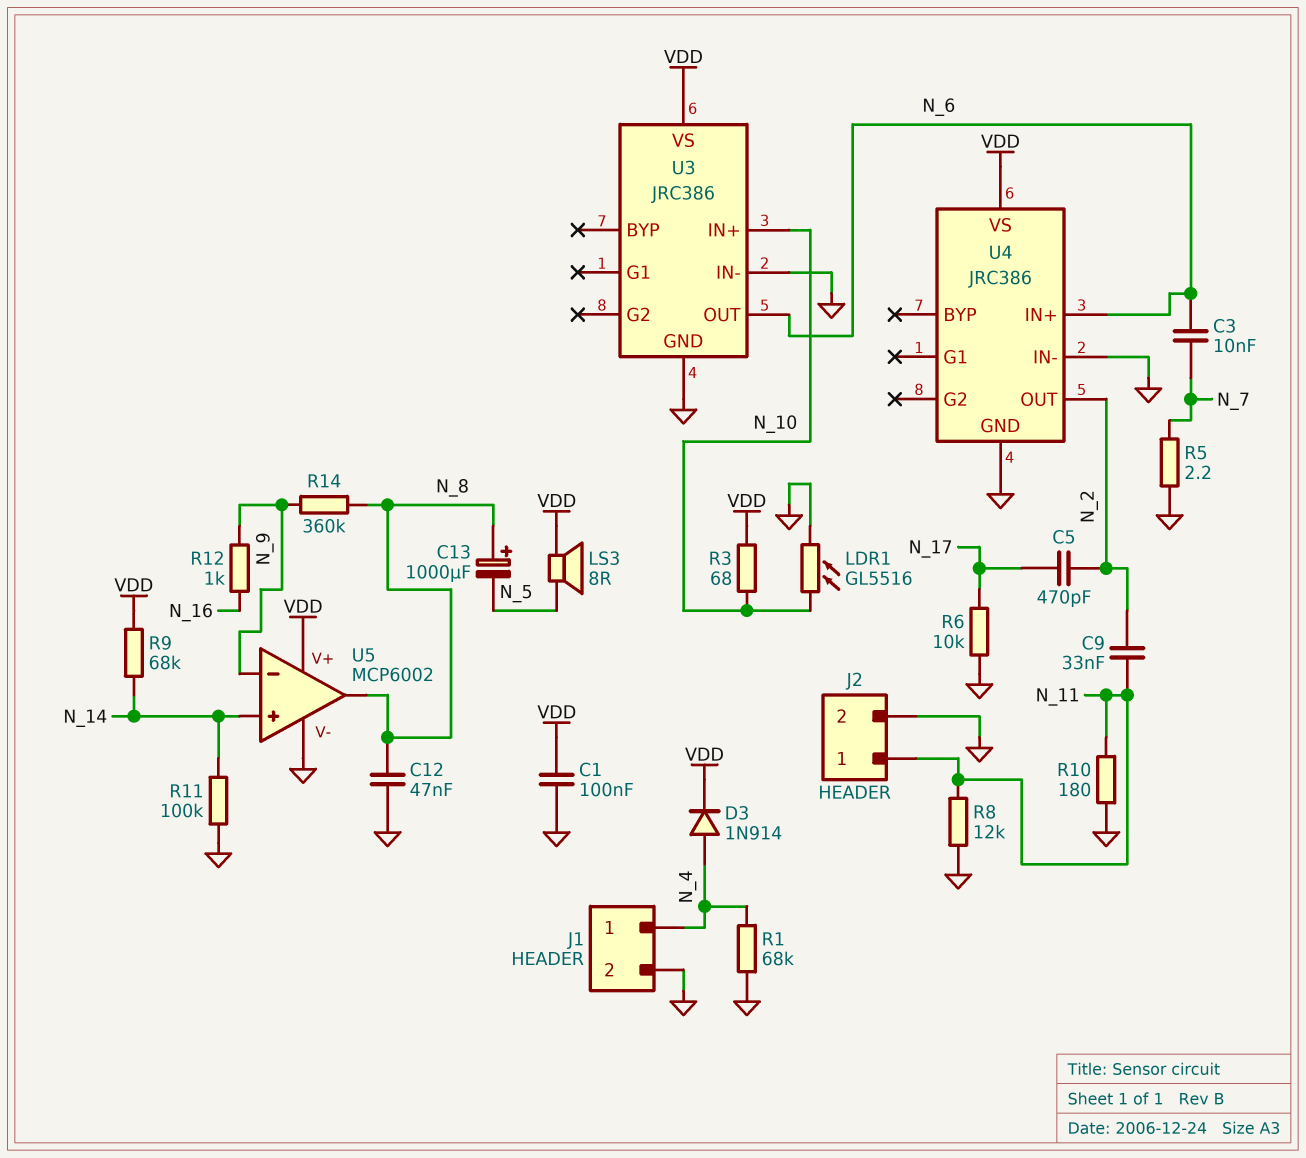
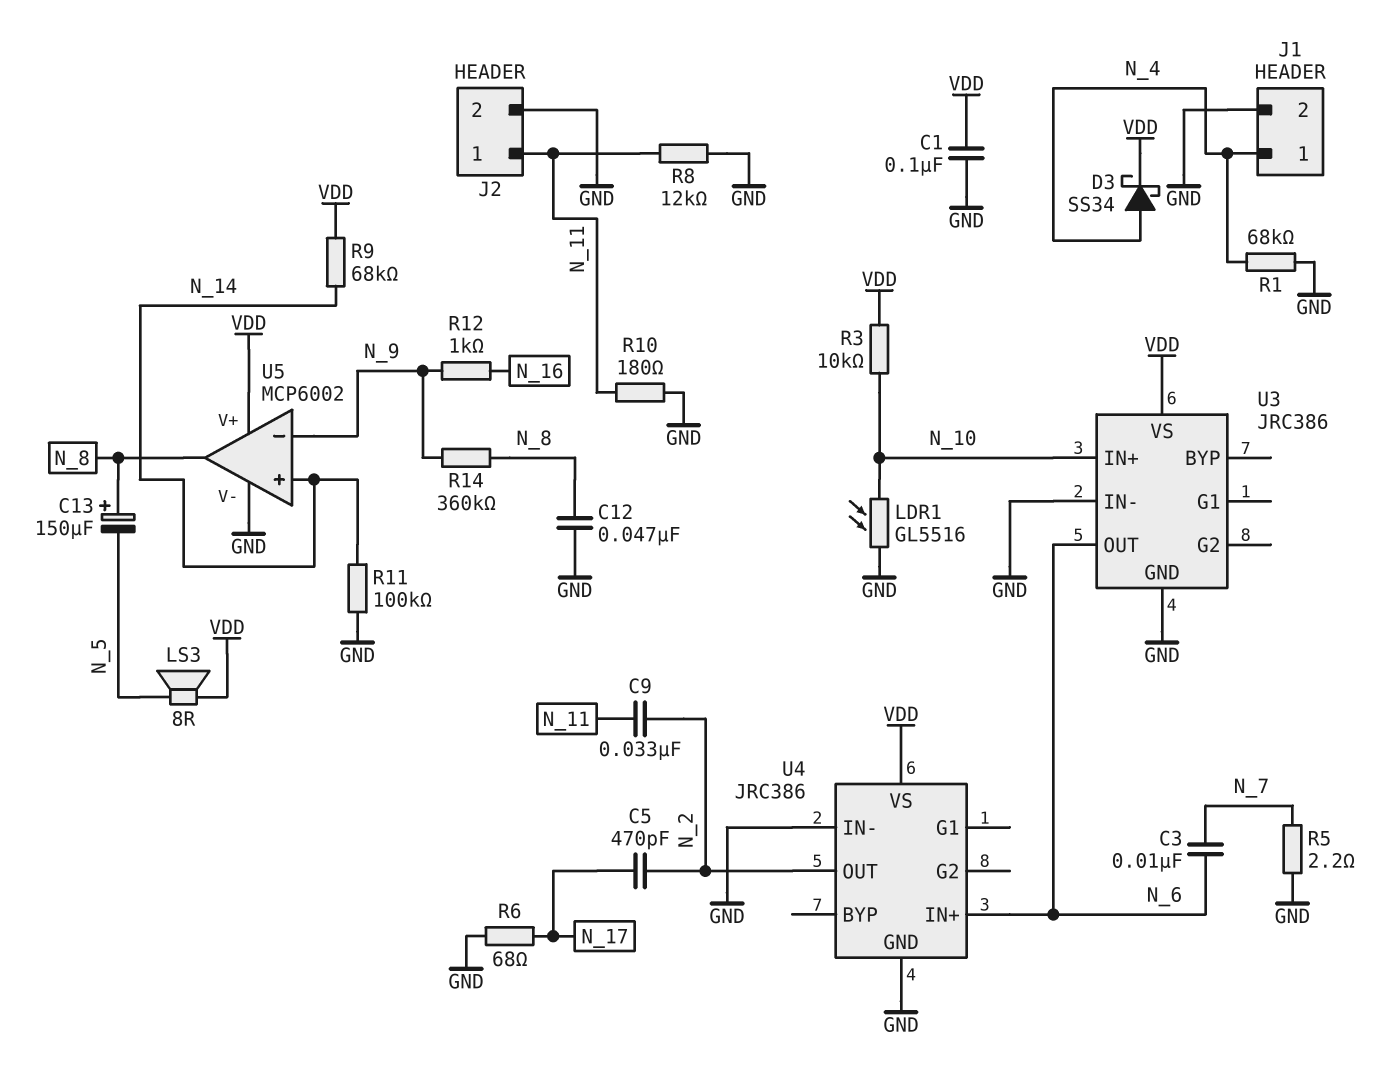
C13: 1000uF (plus N_8, minus N_5) -> 150uF (plus N_8, minus N_5)
D3: diode 1N914 (A N_4, K VDD) -> schottky SS34 (A N_4, K VDD)
R3: 68 (N_10, VDD) -> 10k (N_10, VDD)
R6: 10k (GND, N_17) -> 68 (GND, N_17)

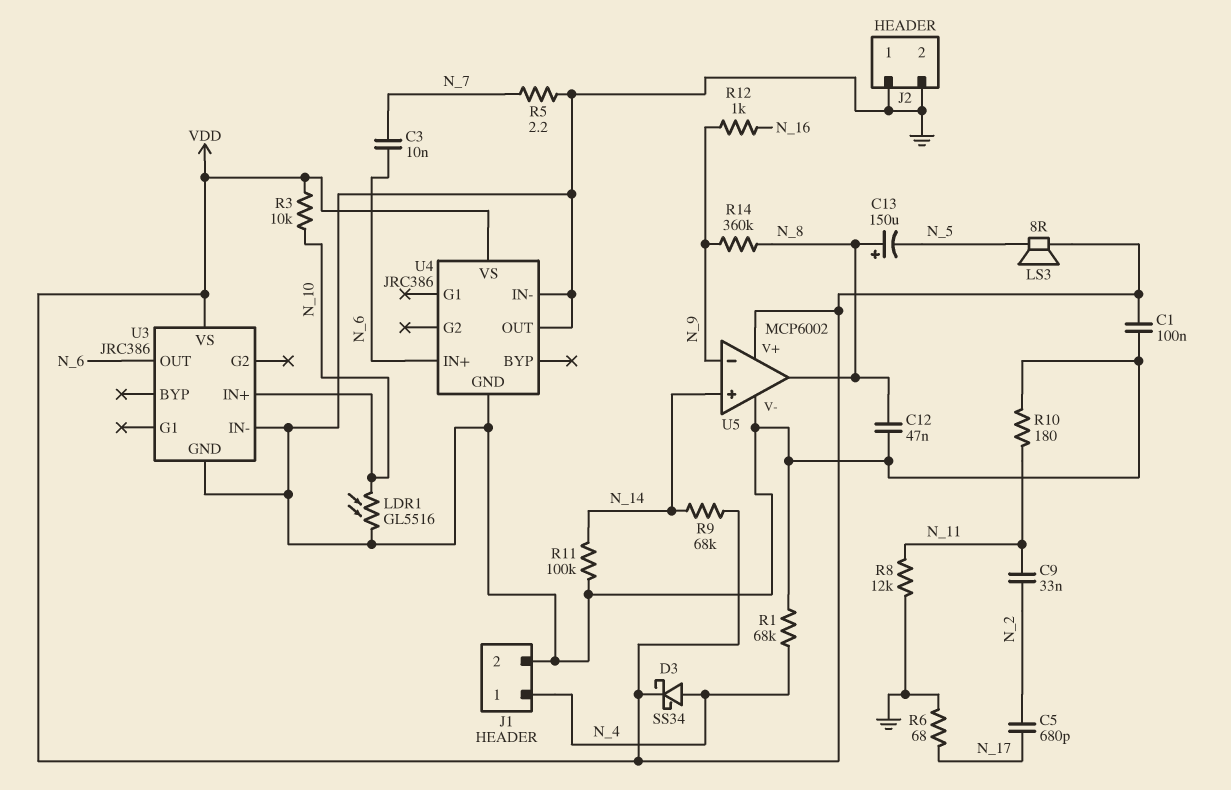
C5: 470pF (N_2, N_17) -> 680pF (N_2, N_17)
J2 pin 1: N_11 -> GND
U4 pin OUT: N_2 -> GND

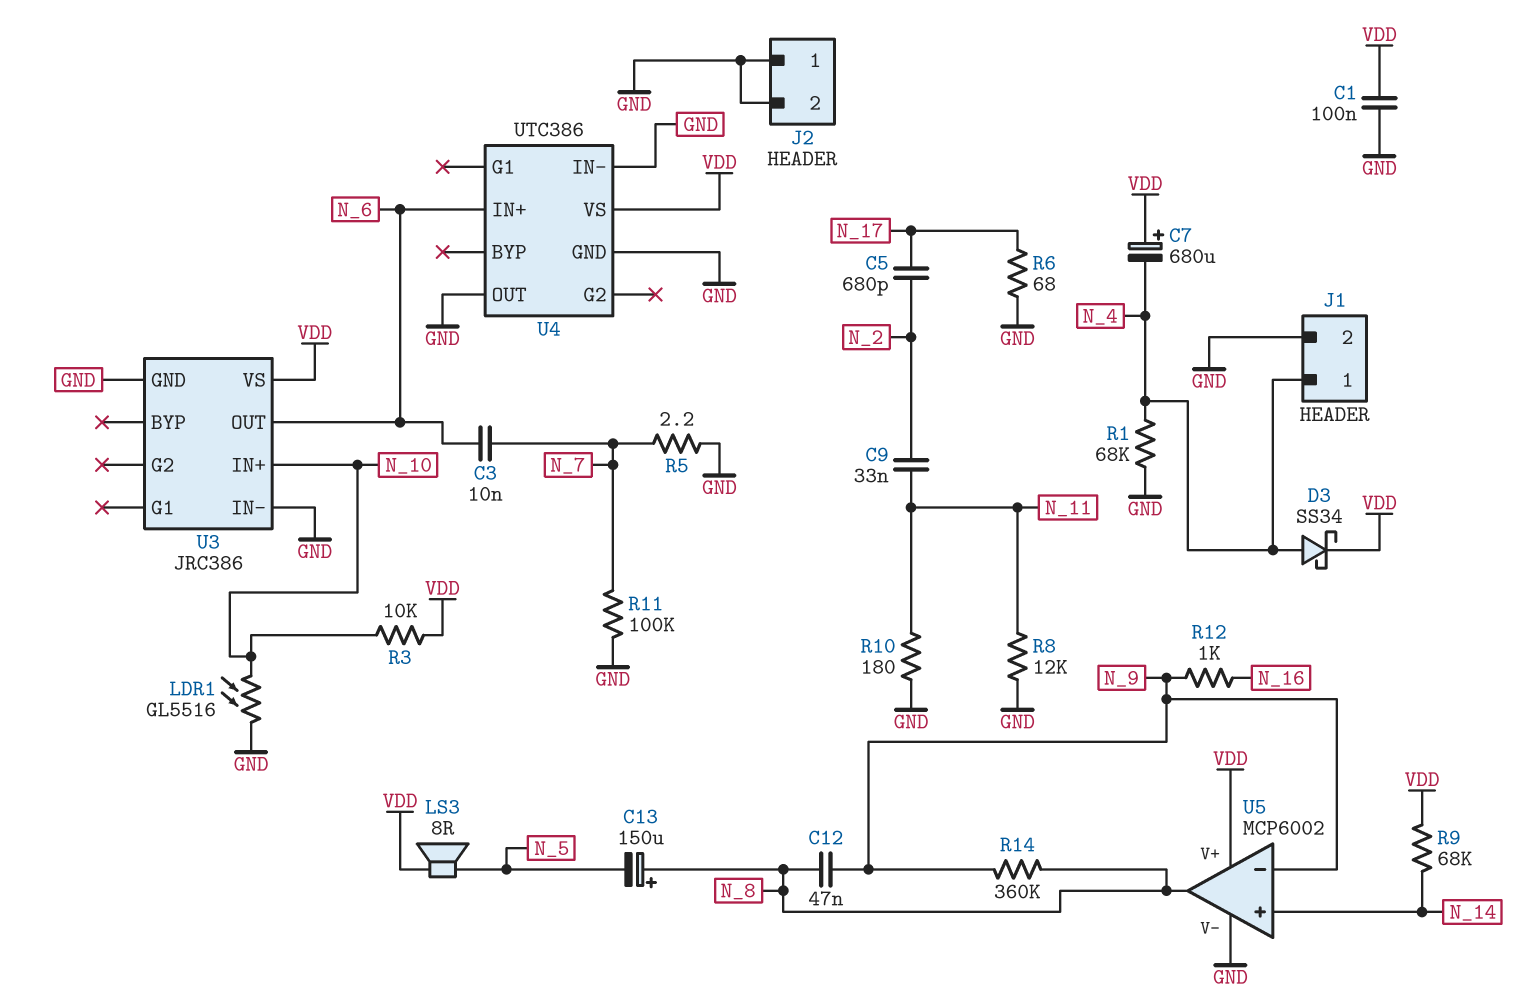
C7: none -> 680uF (plus VDD, minus N_4)
C12: 47nF (GND, N_8) -> 47nF (N_8, N_9)
R11: 100k (GND, N_14) -> 100k (GND, N_7)
U4: JRC386 -> UTC386

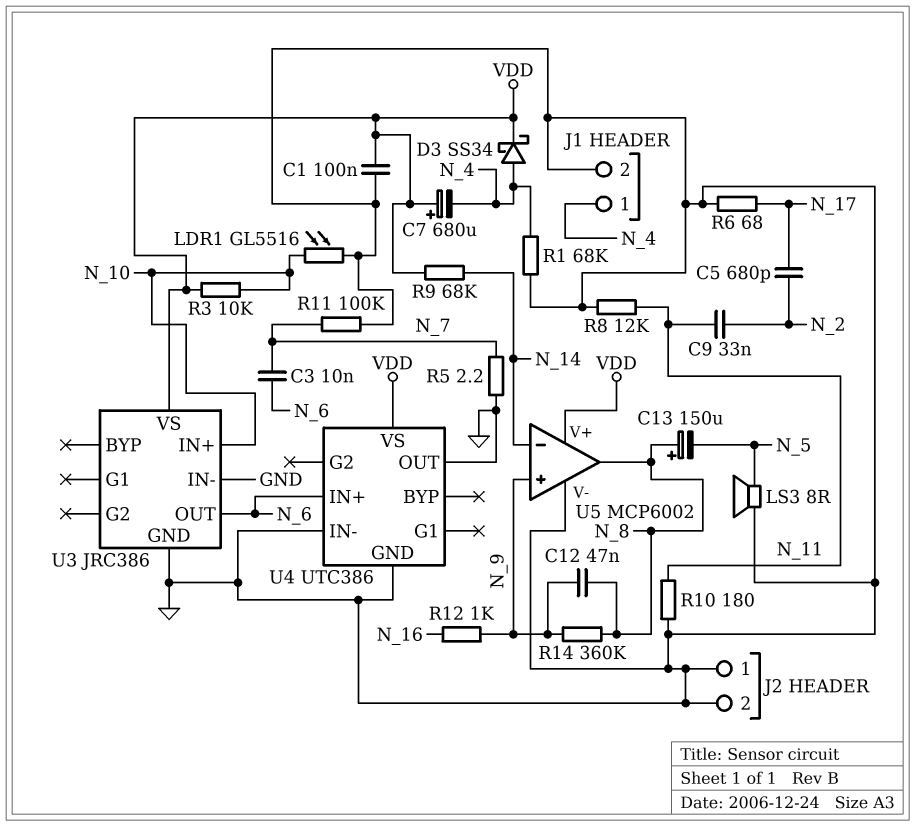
LS3: speaker 8R (N_5, VDD) -> speaker 8R (GND, N_5)
U5 pin in+: N_14 -> N_9
U5 pin in-: N_9 -> N_14

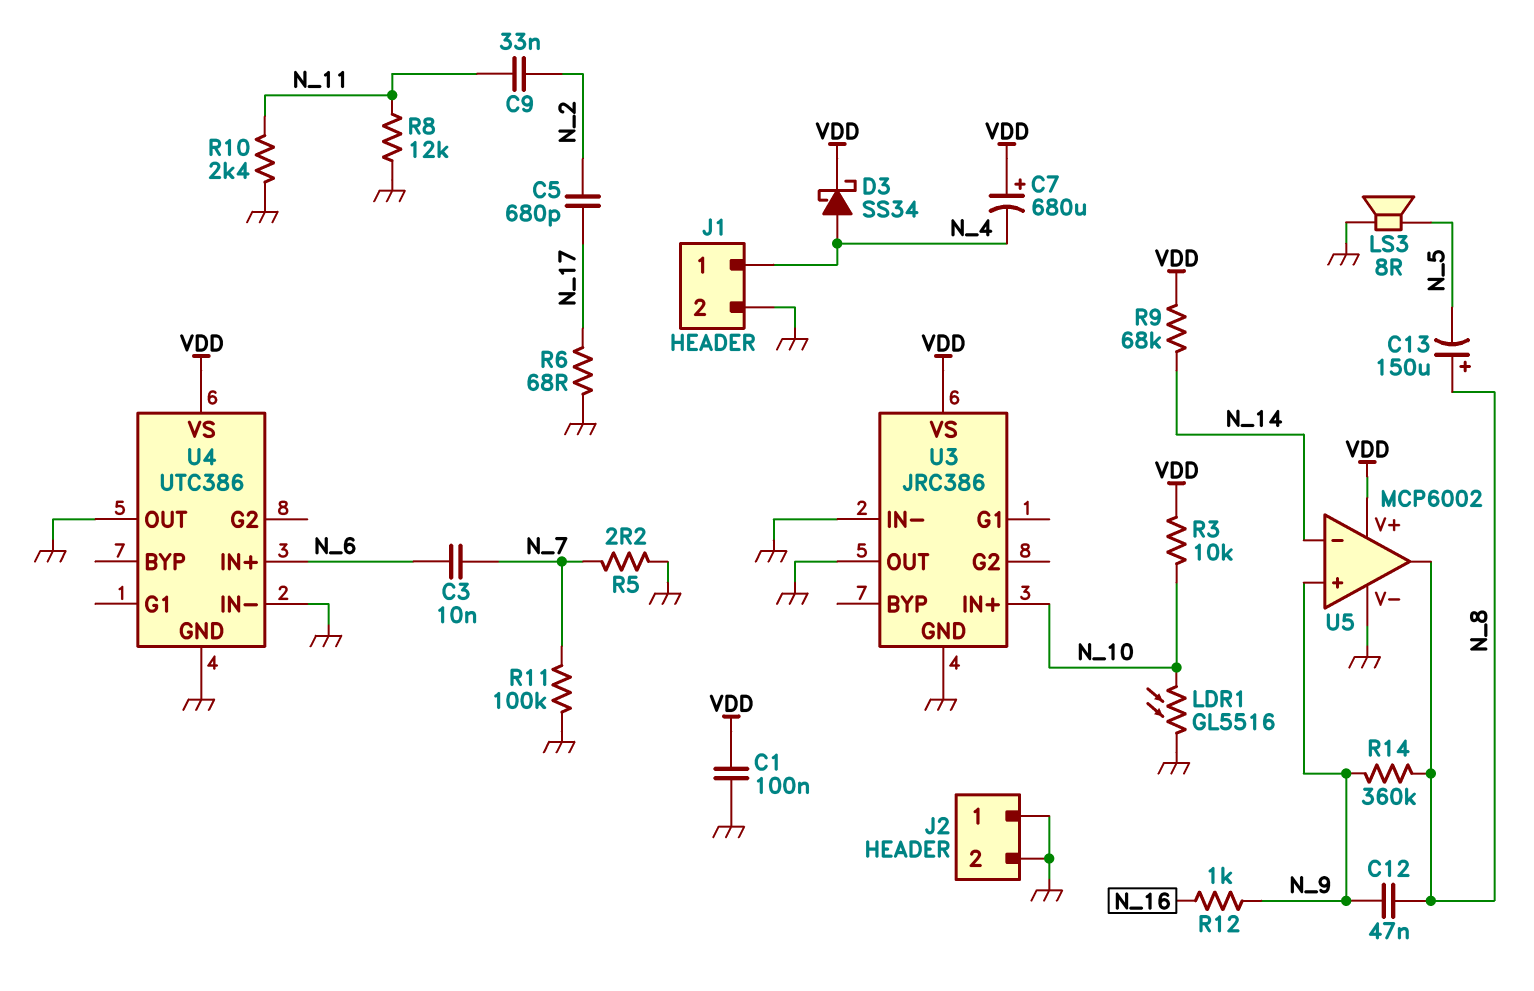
R1: 68k (GND, N_4) -> none
R10: 180 (GND, N_11) -> 2.4k (GND, N_11)
U3 pin OUT: N_6 -> GND

